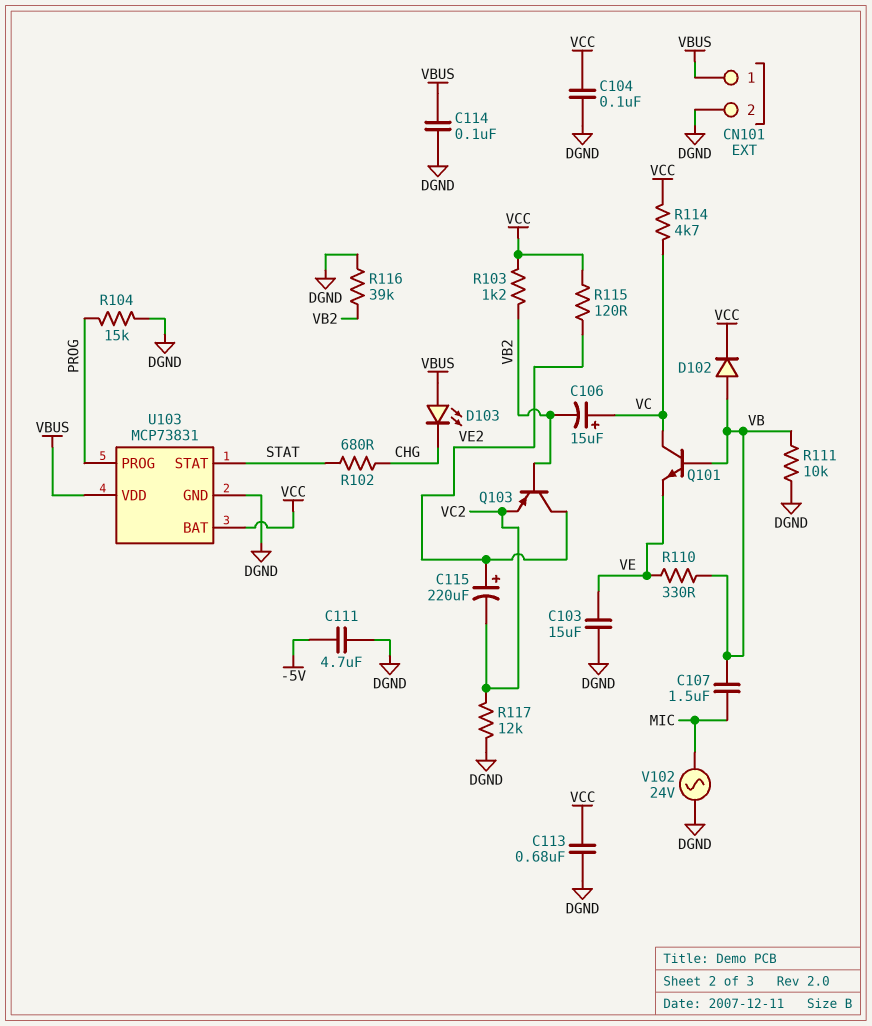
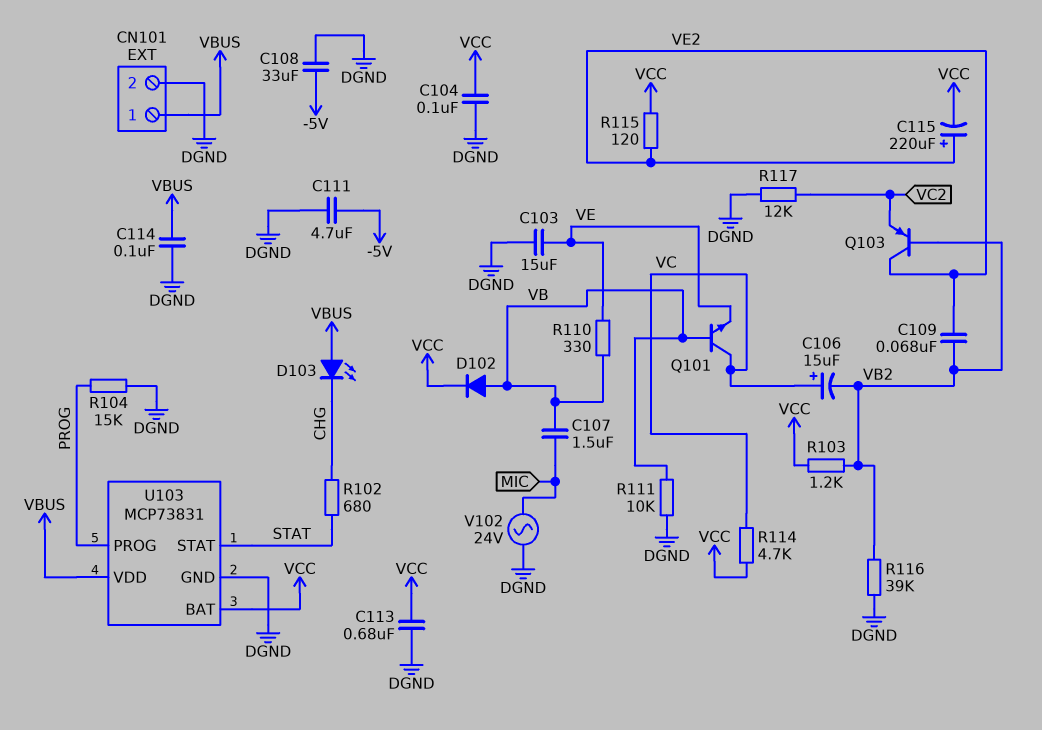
C108: none -> 33uF (-5V, DGND)
C109: none -> 68nF (VB2, VE2)
C115: 220uF (plus VE2, minus VC2) -> 220uF (plus VE2, minus VCC)

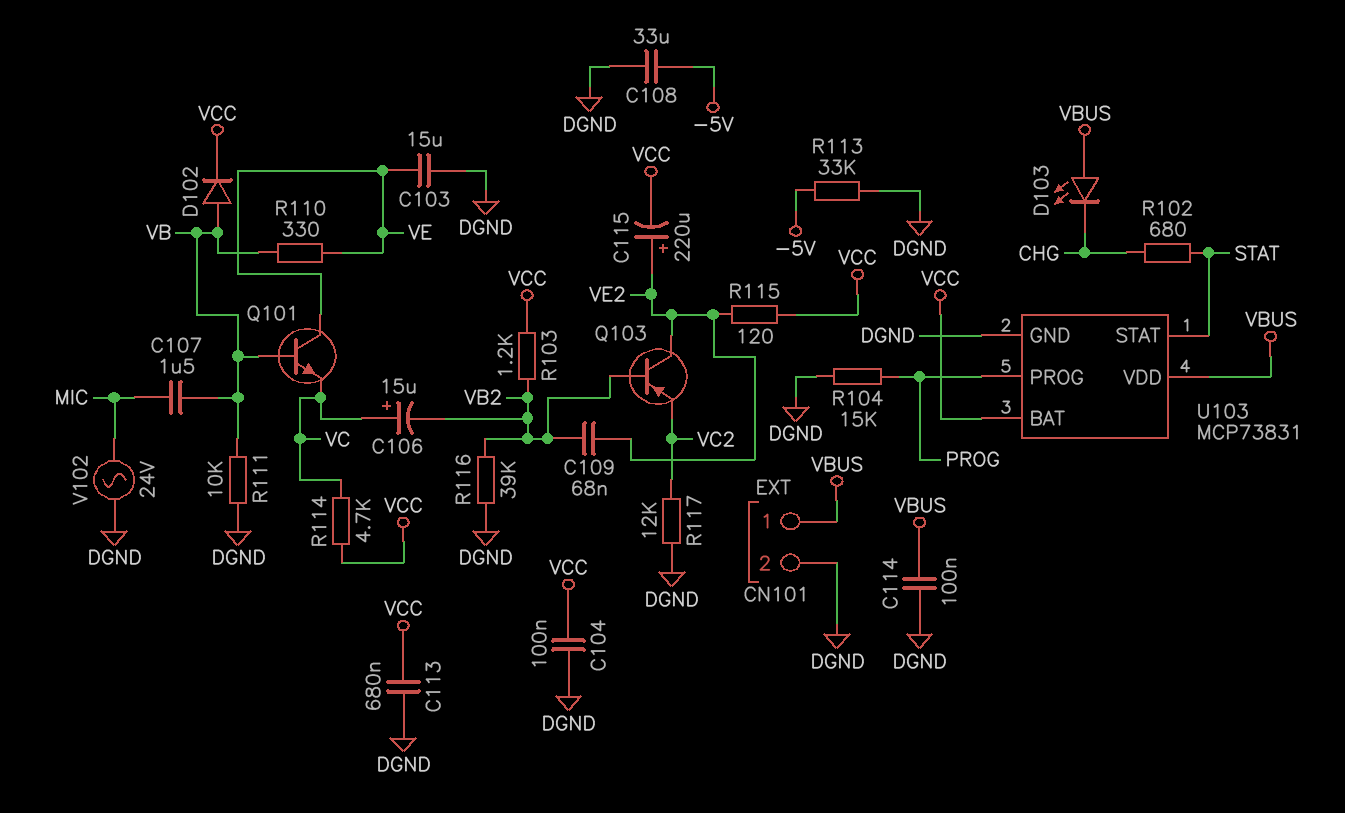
C111: 4.7uF (-5V, DGND) -> none
Q101: NPN (B VB, C VC, E VE) -> NPN (B VB, C VE, E VC)
R113: none -> 33k (-5V, DGND)

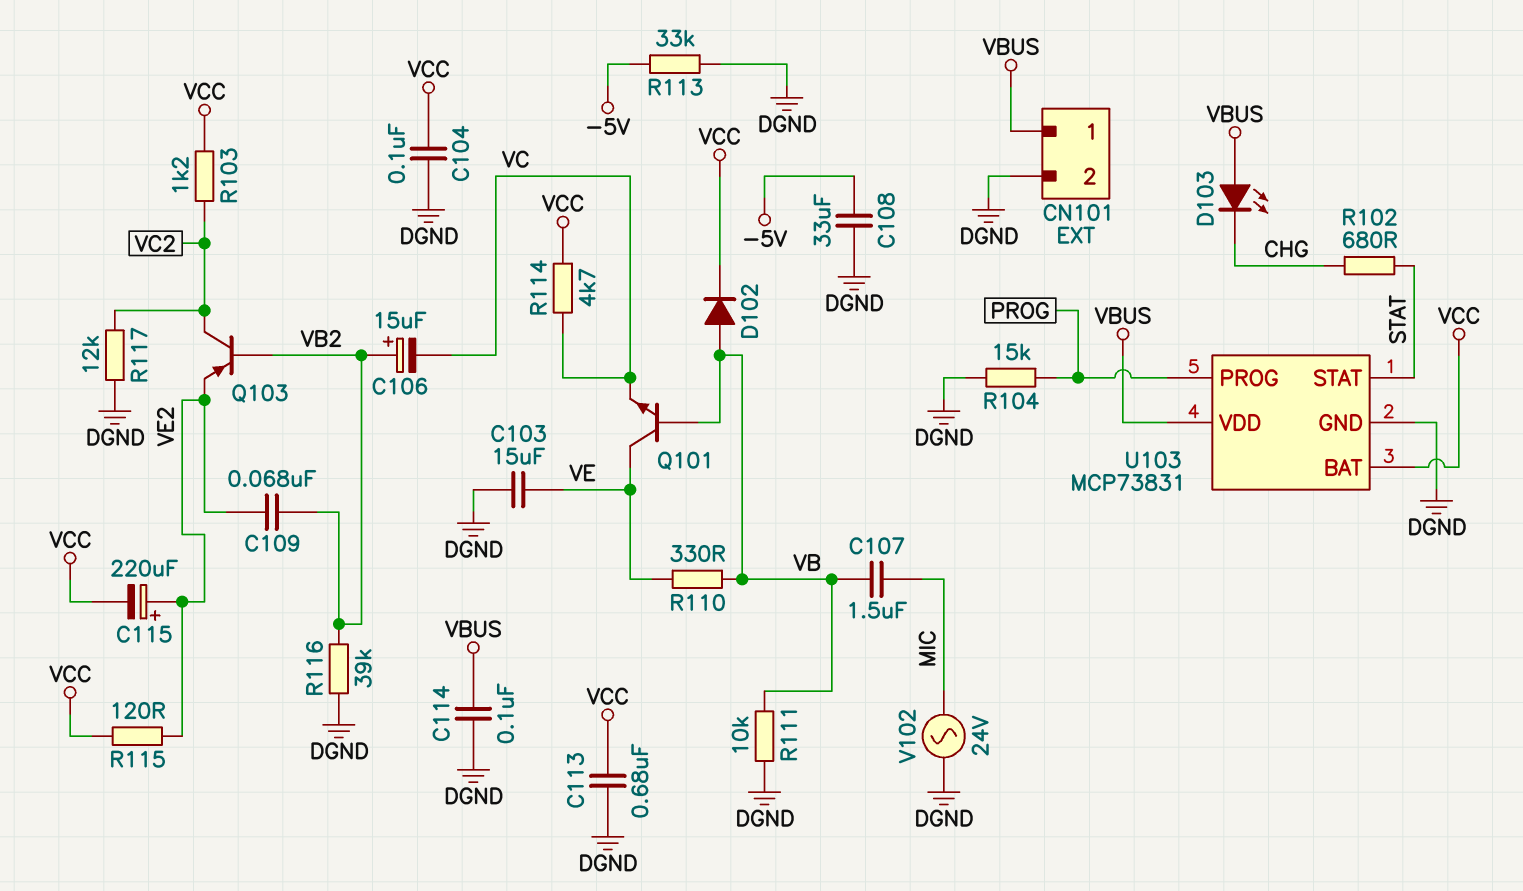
C106: 15uF (plus VC, minus VB2) -> 15uF (plus VB2, minus VC)
Q103: PNP (B VB2, C VE2, E VC2) -> PNP (B VB2, C VC2, E VE2)
R103: 1.2k (VB2, VCC) -> 1.2k (VC2, VCC)

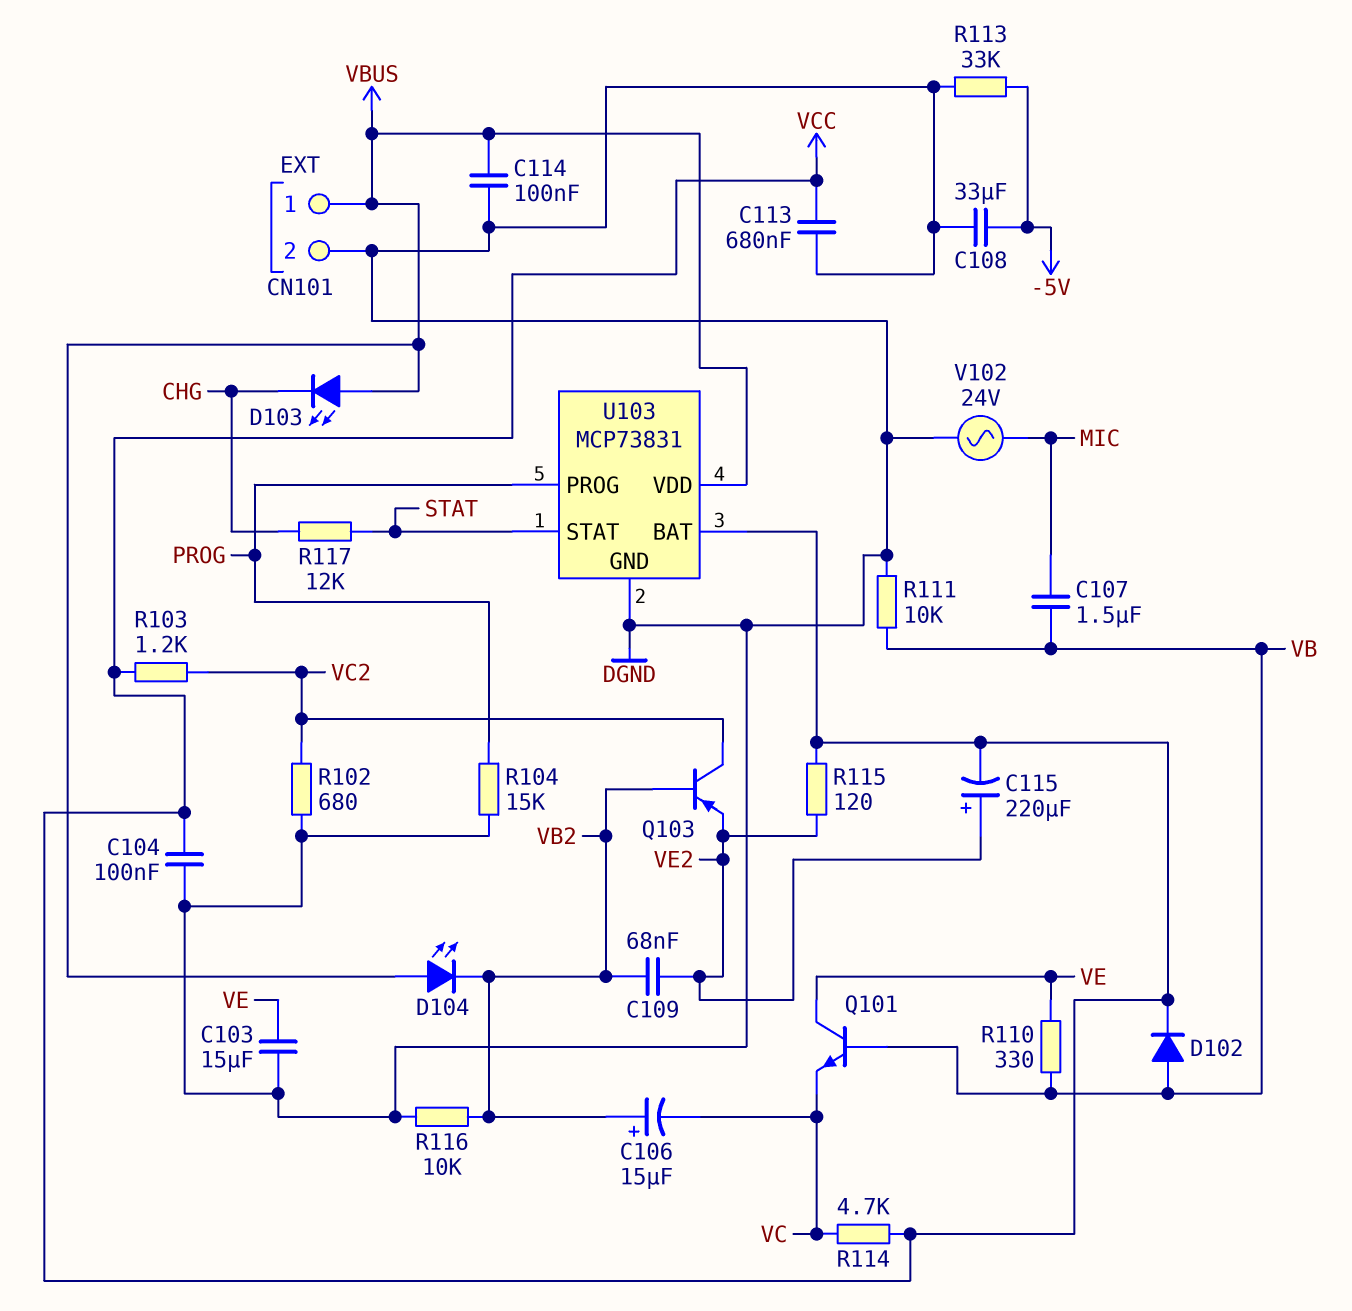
D104: none -> LED (A VBUS, K VB2)
R102: 680 (CHG, STAT) -> 680 (DGND, VC2)
R116: 39k (DGND, VB2) -> 10k (DGND, VB2)
R117: 12k (DGND, VC2) -> 12k (CHG, STAT)

